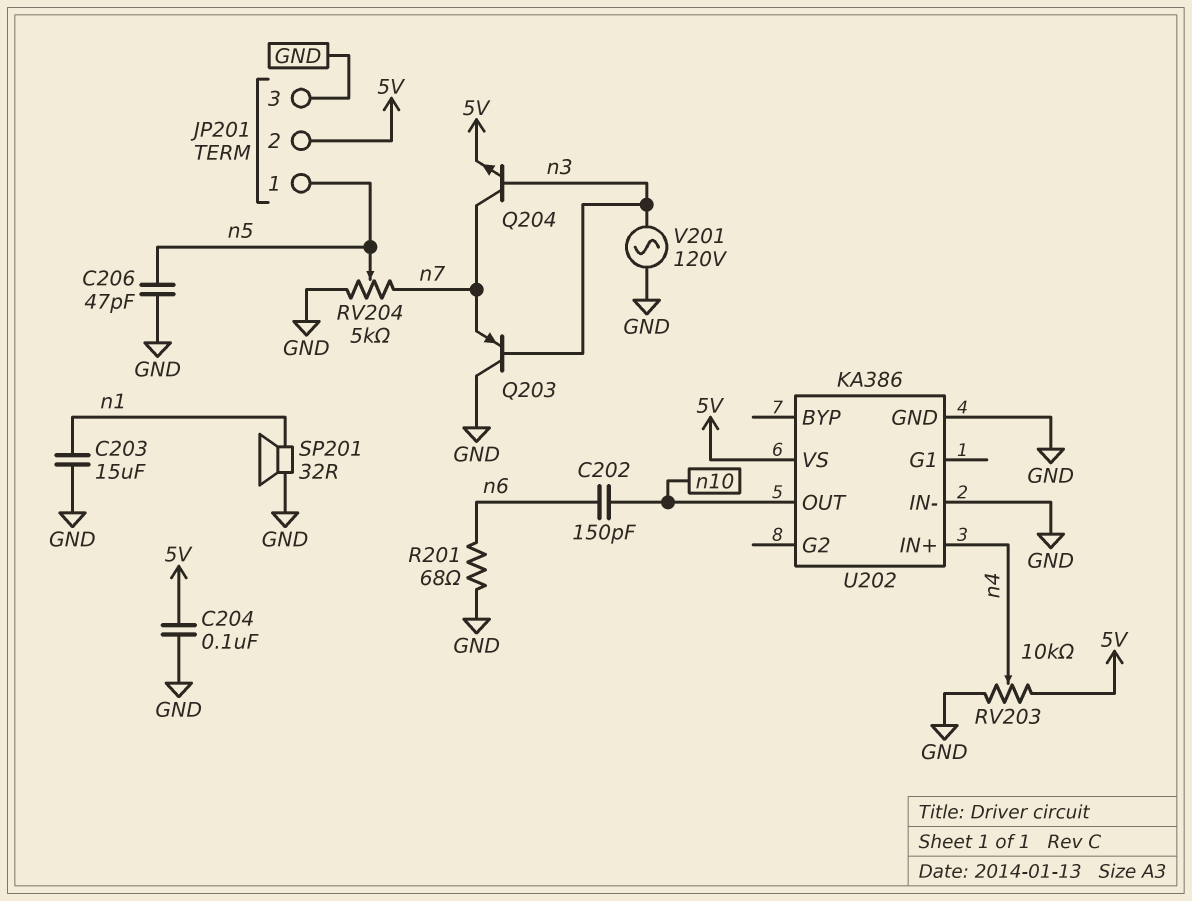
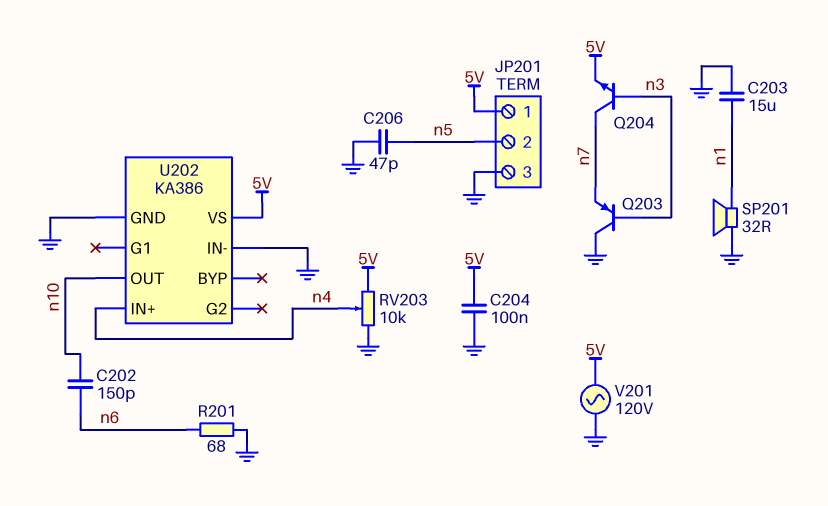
JP201 pin 1: n5 -> 5V
JP201 pin 2: 5V -> n5
RV204: 5k (GND, n7, wiper n5) -> none
V201: AC 120V (GND, n3) -> AC 120V (5V, GND)

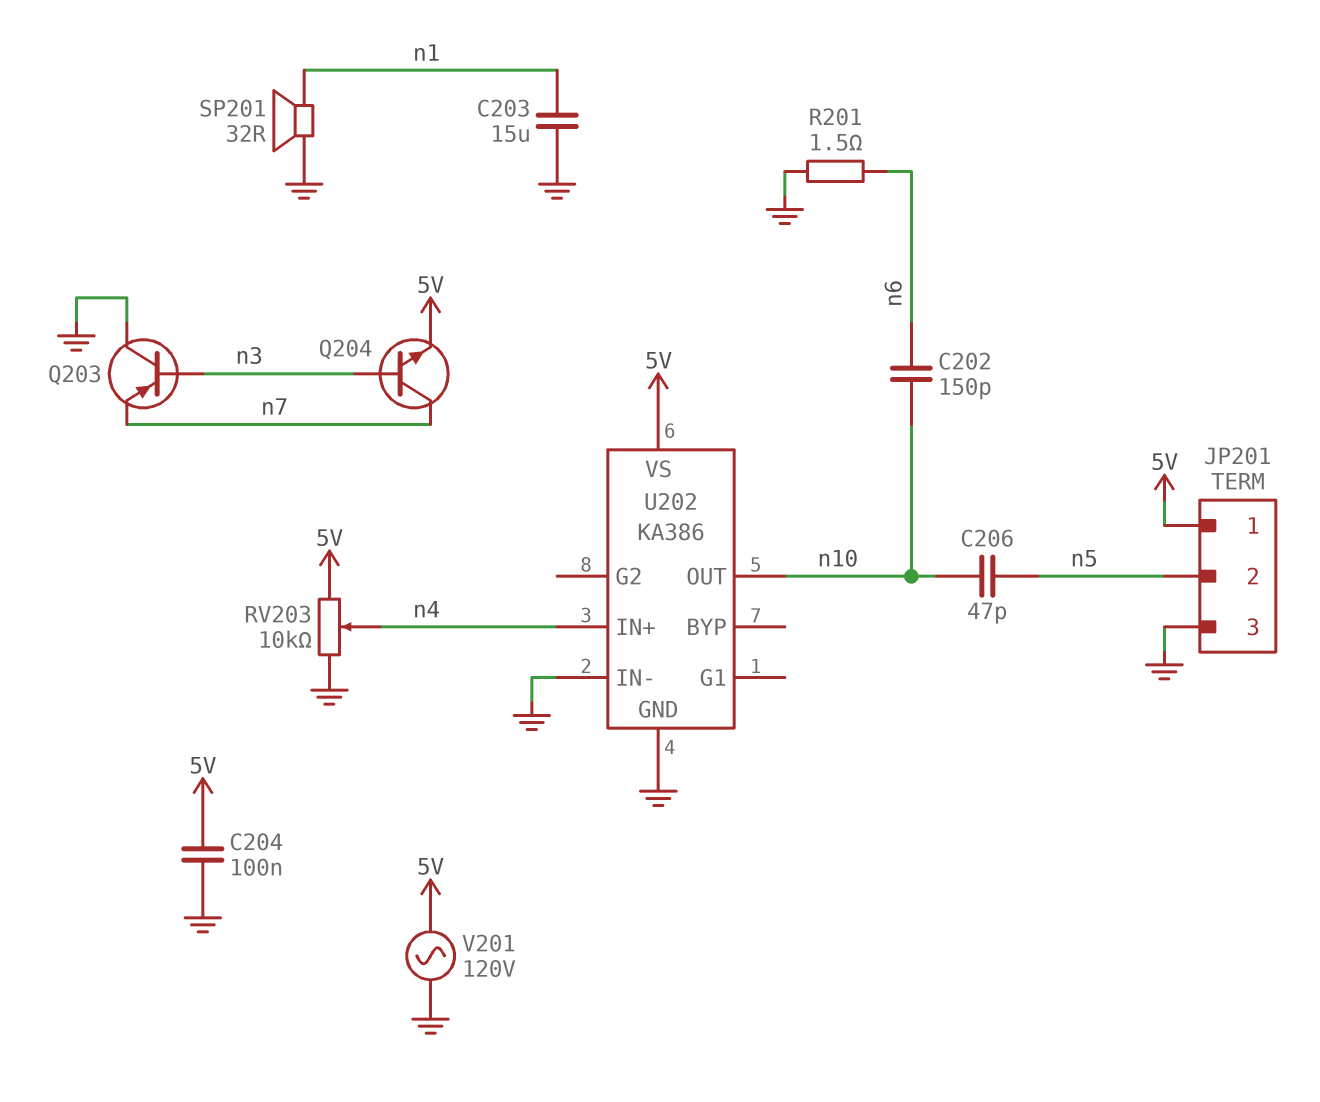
C206: 47pF (GND, n5) -> 47pF (n5, n10)
R201: 68 (GND, n6) -> 1.5 (GND, n6)

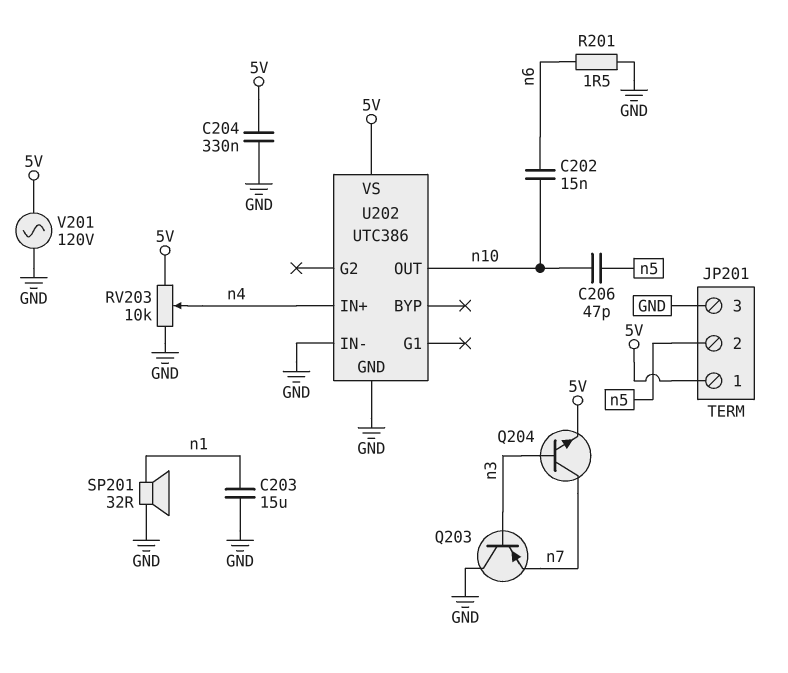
C202: 150pF (n6, n10) -> 15nF (n6, n10)
C204: 100nF (5V, GND) -> 330nF (5V, GND)
U202: KA386 -> UTC386

